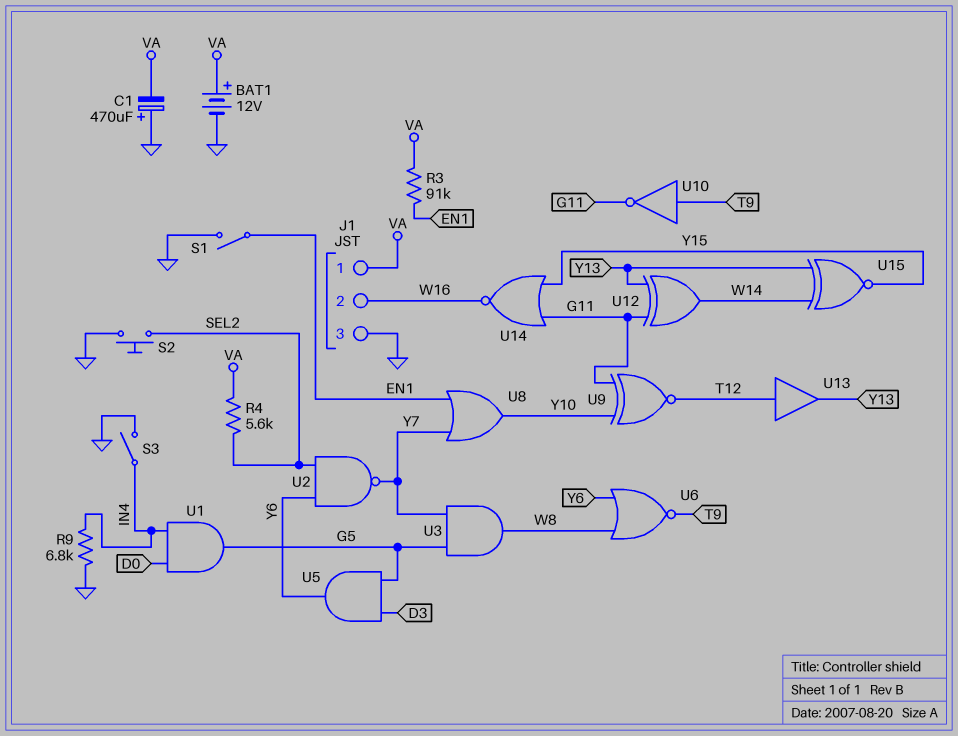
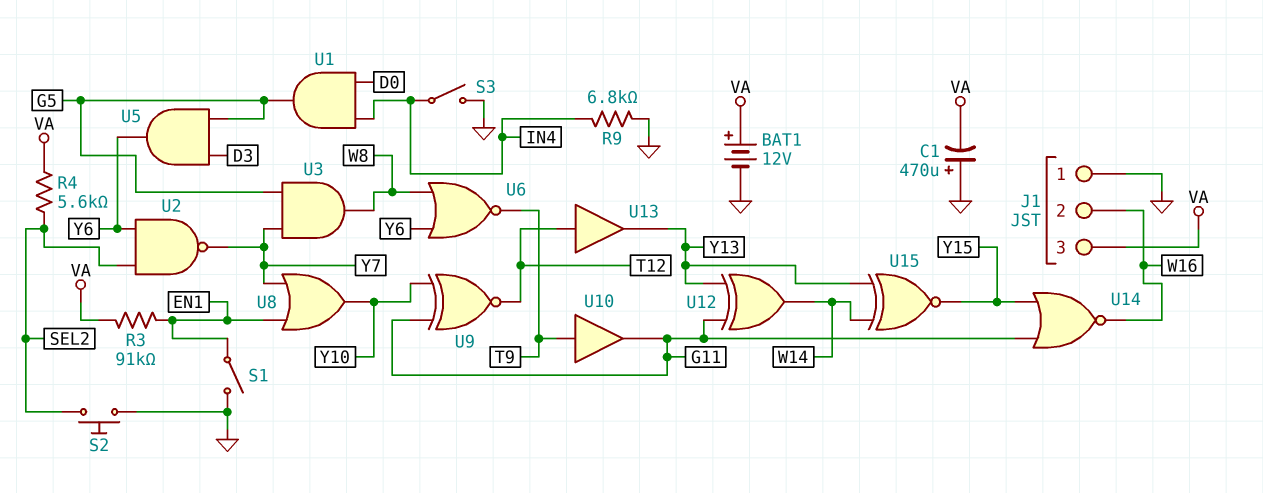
J1 pin 1: VA -> GND
J1 pin 3: GND -> VA
U10: NOT (in T9, out G11) -> buffer (in T9, out G11)

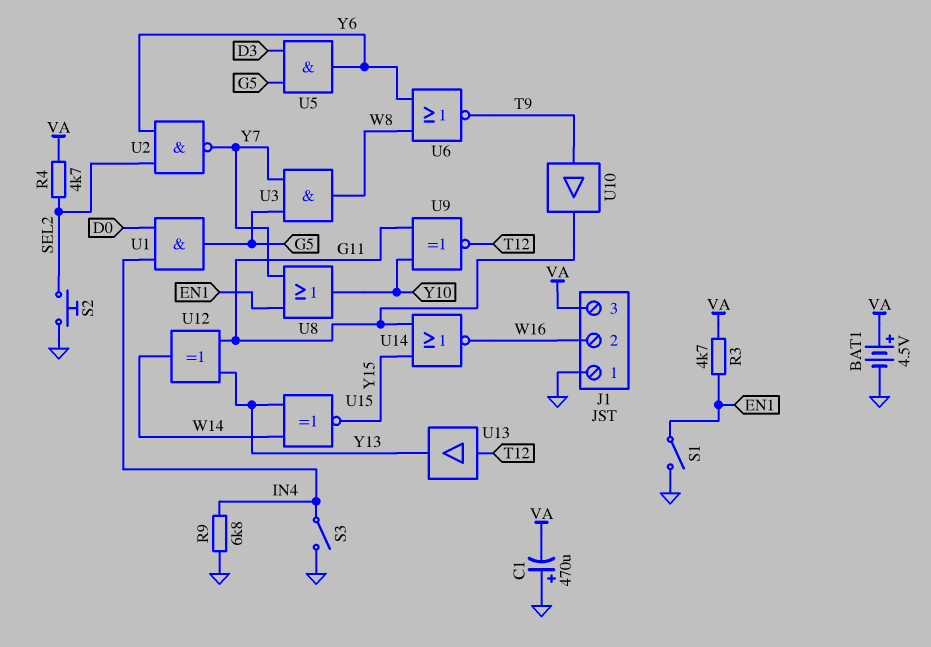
BAT1: 12V (plus VA, minus GND) -> 4.5V (plus VA, minus GND)
R3: 91k (EN1, VA) -> 4.7k (EN1, VA)
R4: 5.6k (SEL2, VA) -> 4.7k (SEL2, VA)

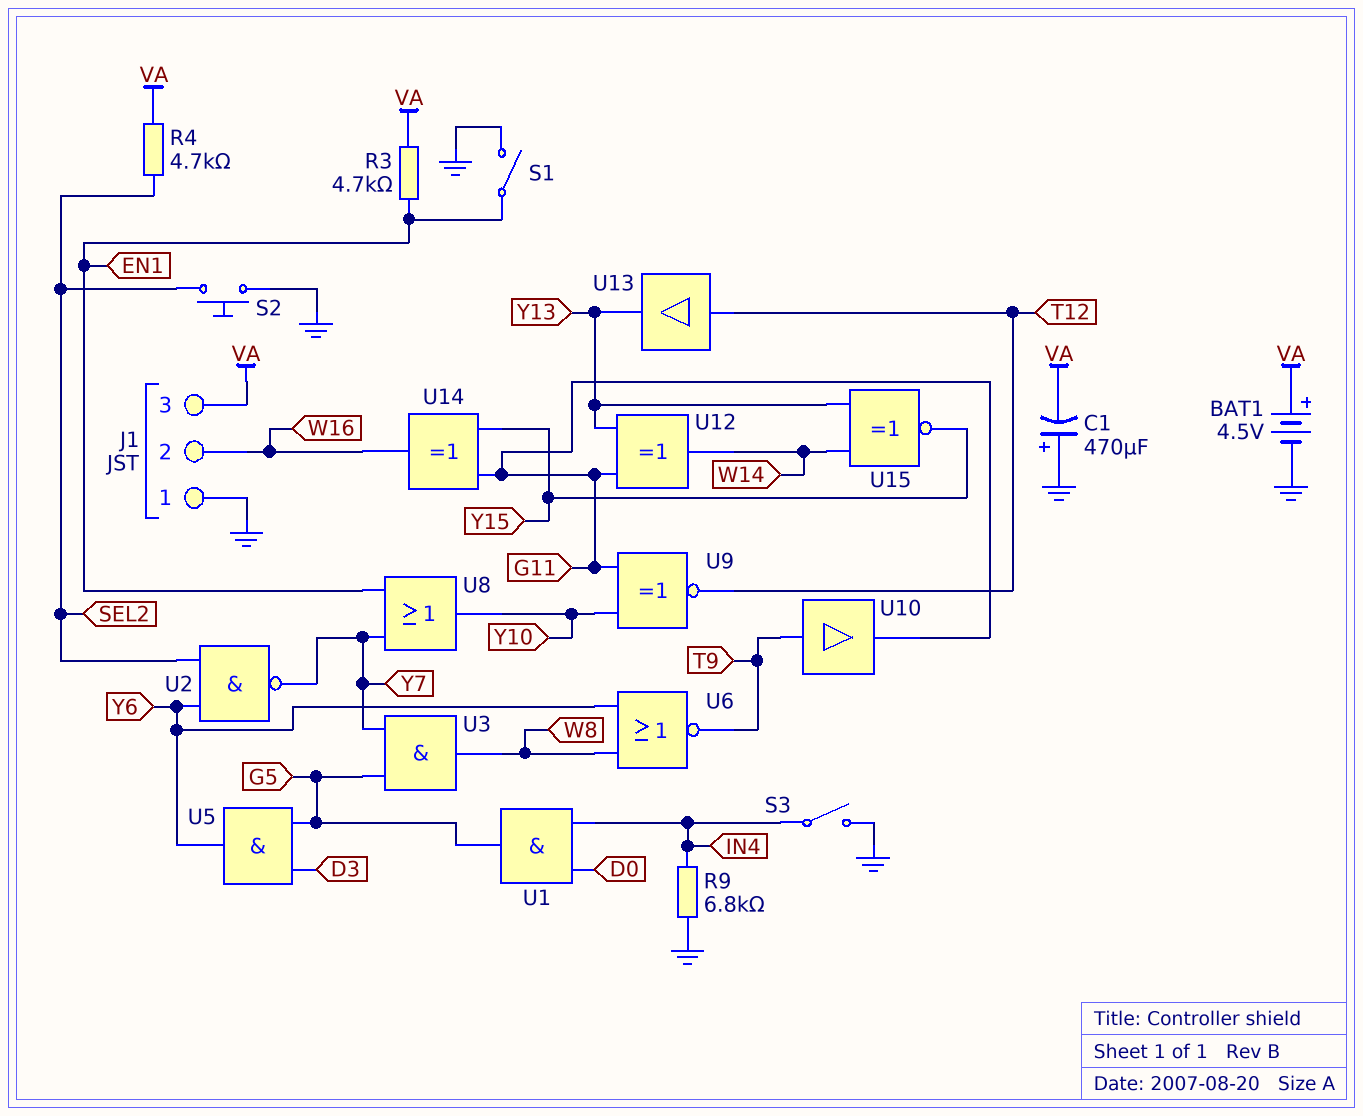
U14: NOR (in G11, in Y15, out W16) -> XOR (in G11, in Y15, out W16)

